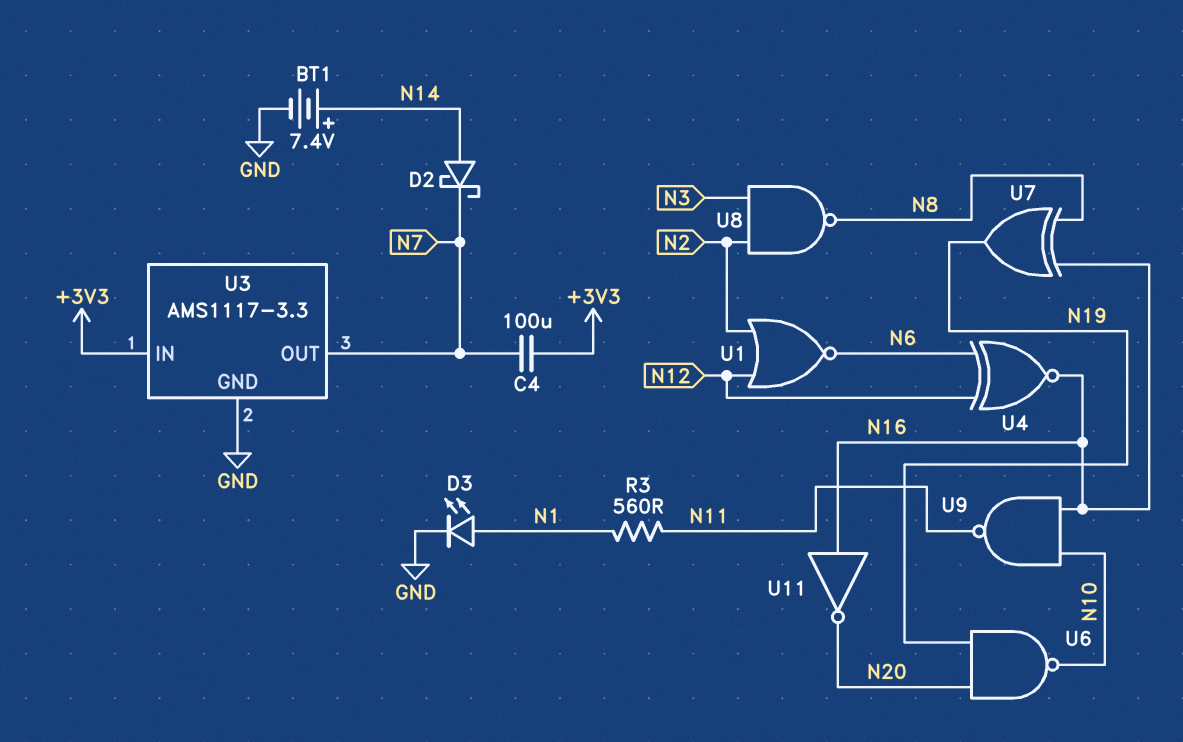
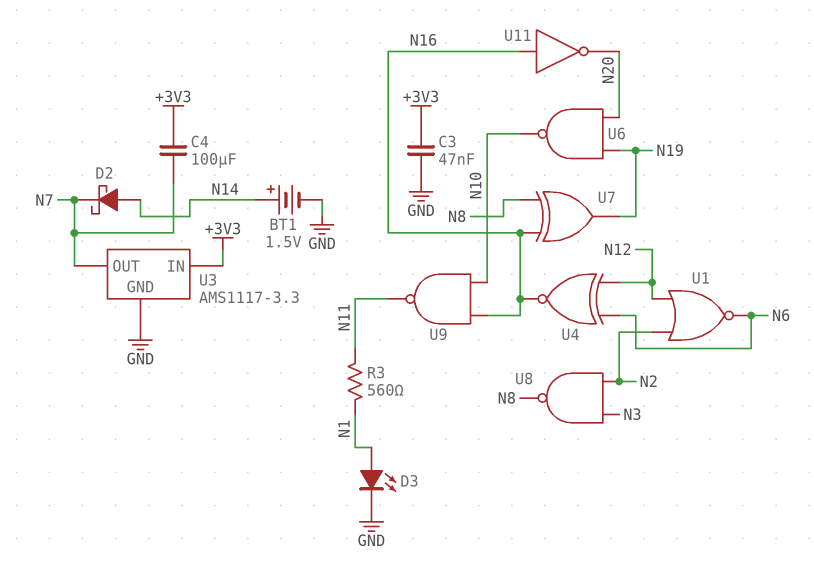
BT1: 7.4V (plus N14, minus GND) -> 1.5V (plus N14, minus GND)
C3: none -> 47nF (+3V3, GND)

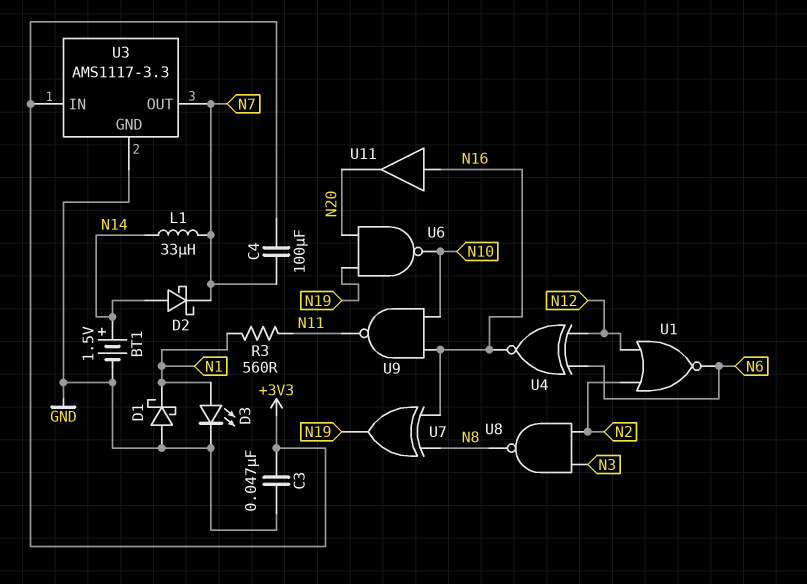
D1: none -> schottky (A GND, K N1)
L1: none -> 33uH (N7, N14)
U11: NOT (in N16, out N20) -> buffer (in N16, out N20)

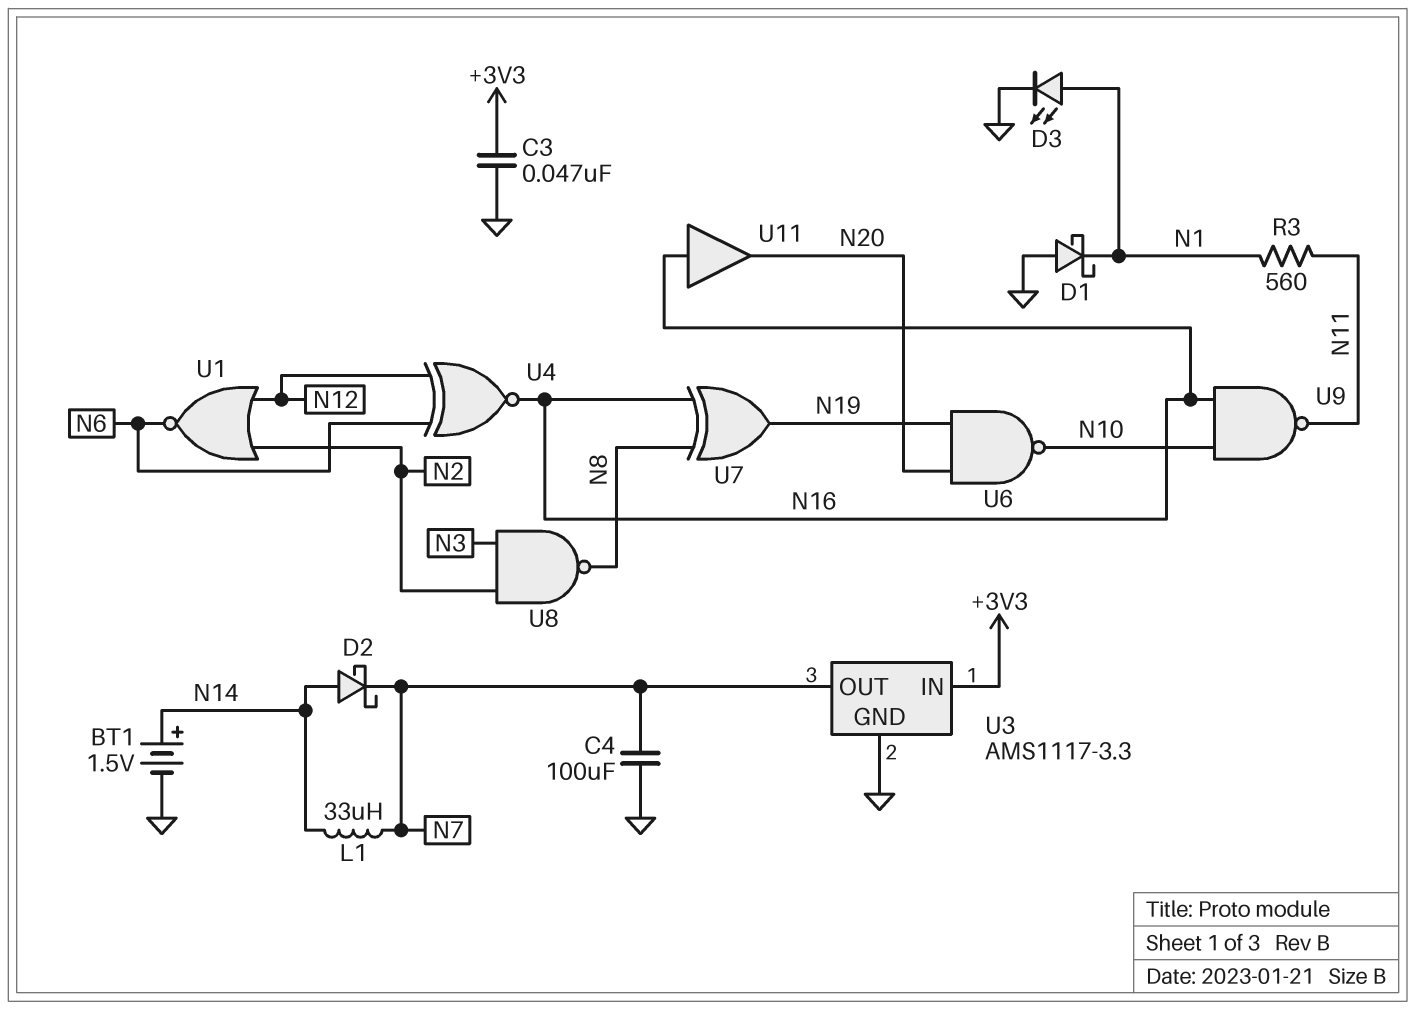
C4: 100uF (+3V3, N7) -> 100uF (GND, N7)

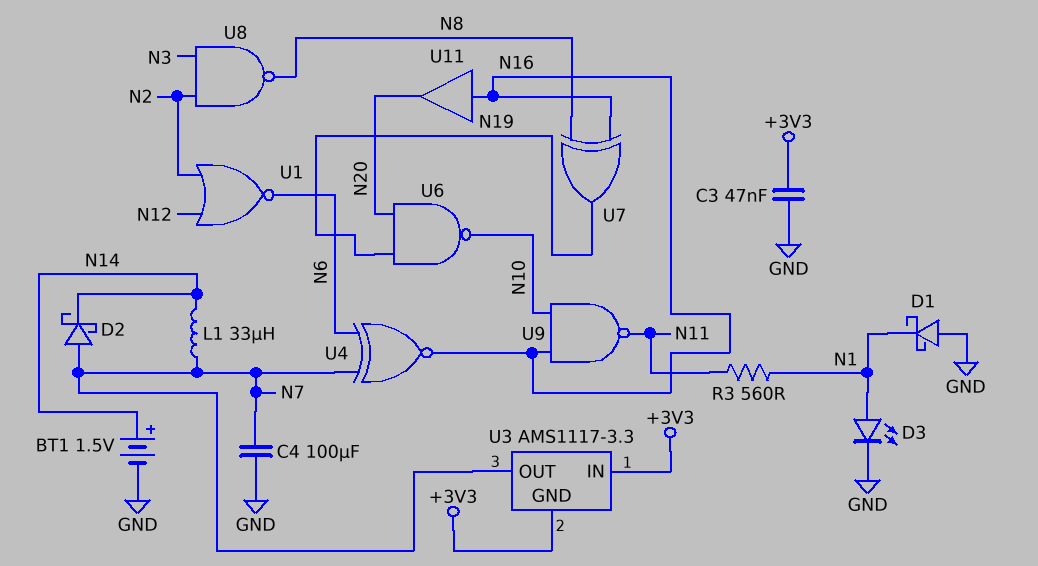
D2: schottky (A N14, K N7) -> schottky (A N7, K N14)
U3 pin GND: GND -> +3V3
U4: XNOR (in N6, in N12, out N16) -> XNOR (in N6, in N7, out N16)

